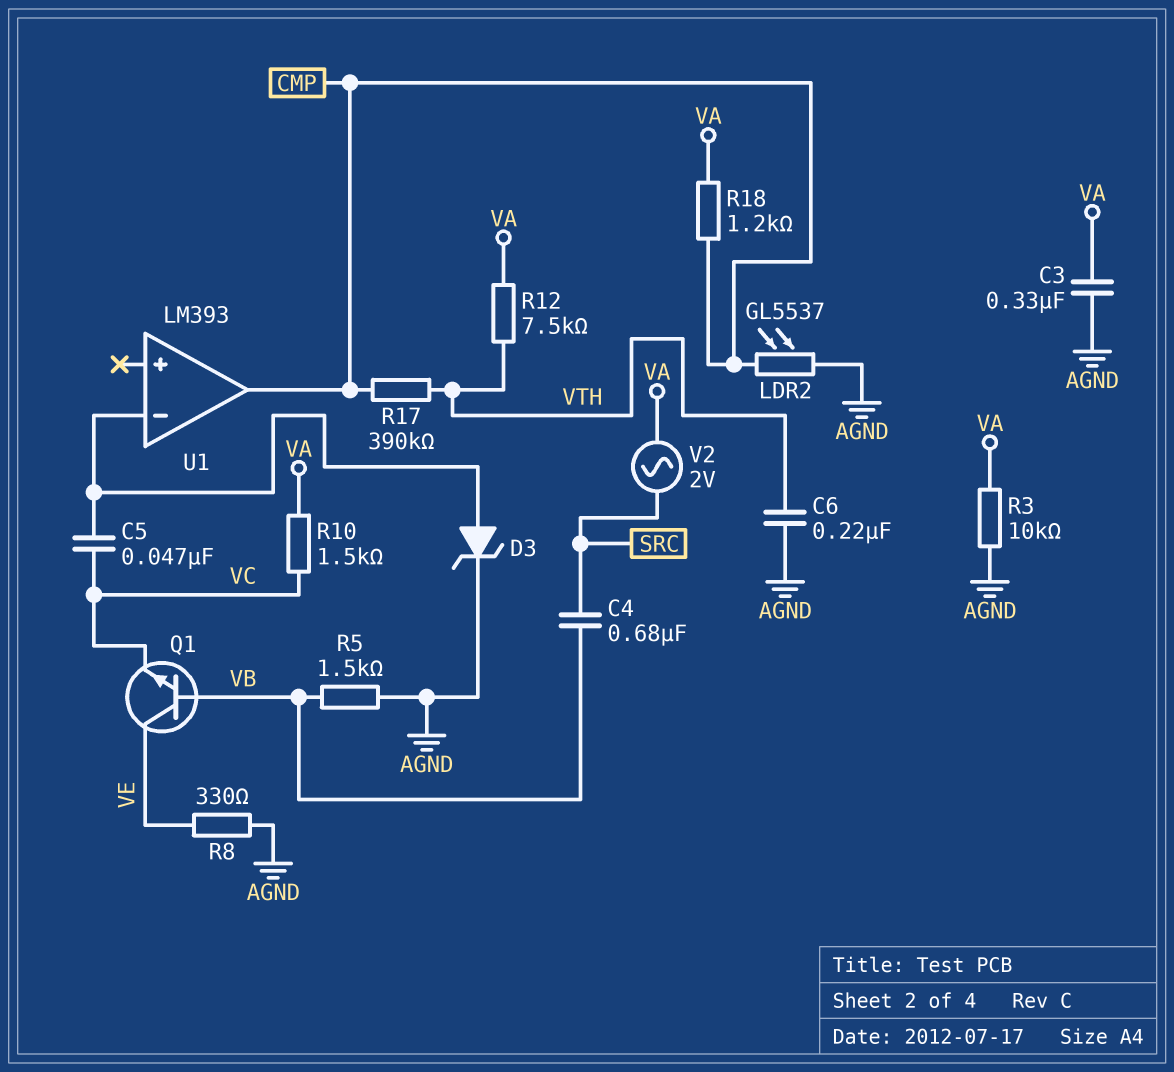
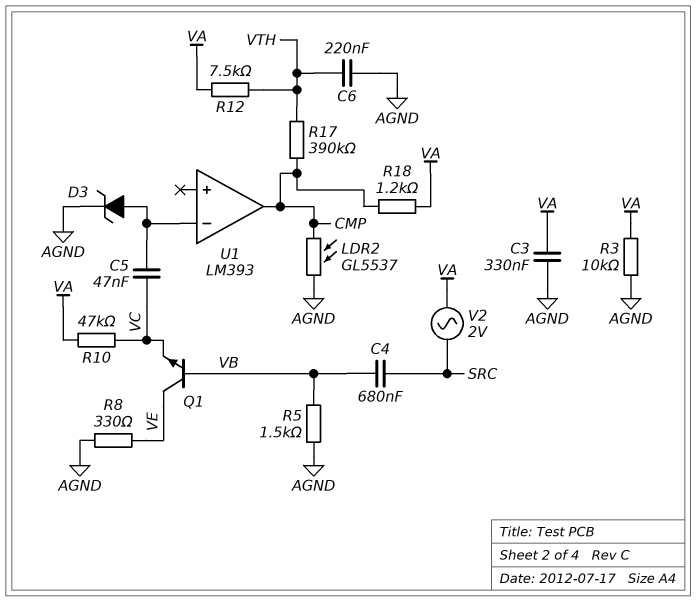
R10: 1.5k (VA, VC) -> 47k (VA, VC)

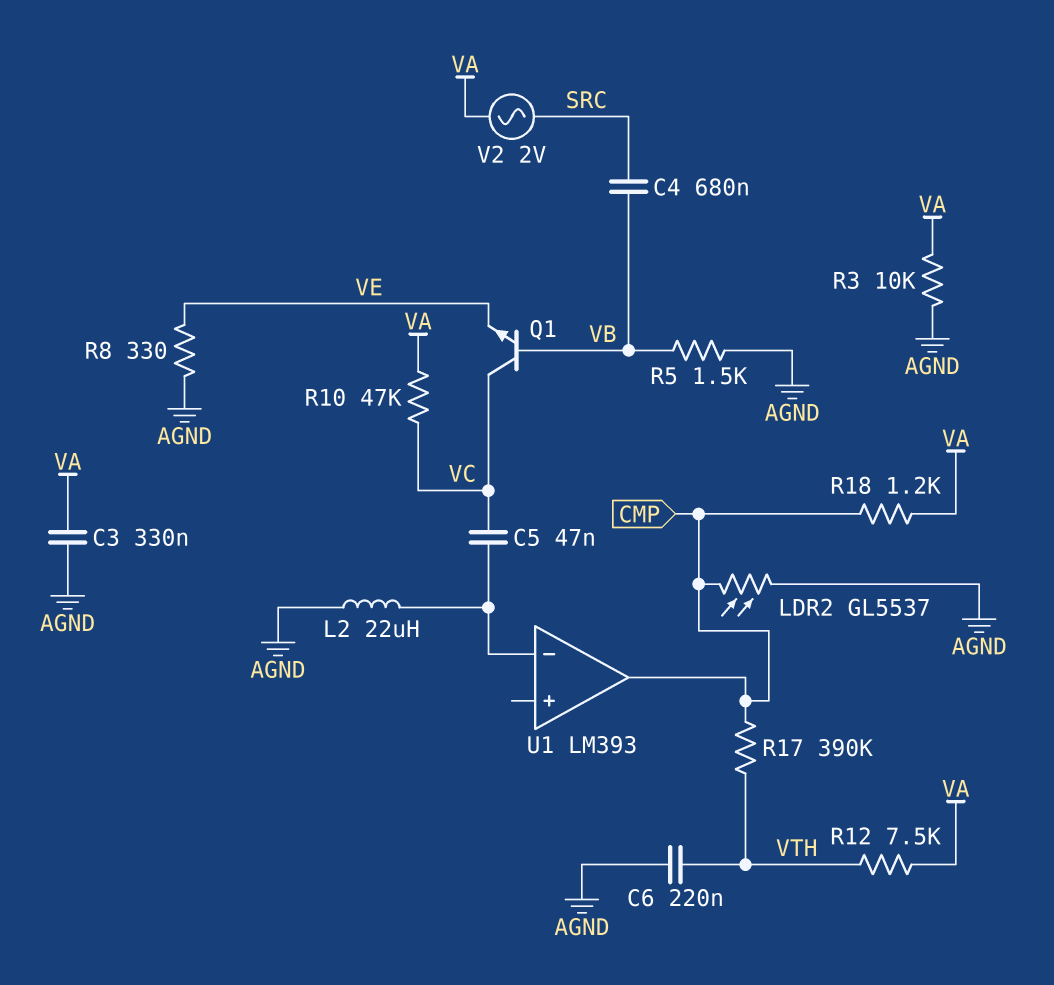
D3: zener (A U1/in-, K AGND) -> none
L2: none -> 22uH (AGND, U1/in-)
Q1: NPN (B VB, C VE, E VC) -> NPN (B VB, C VC, E VE)

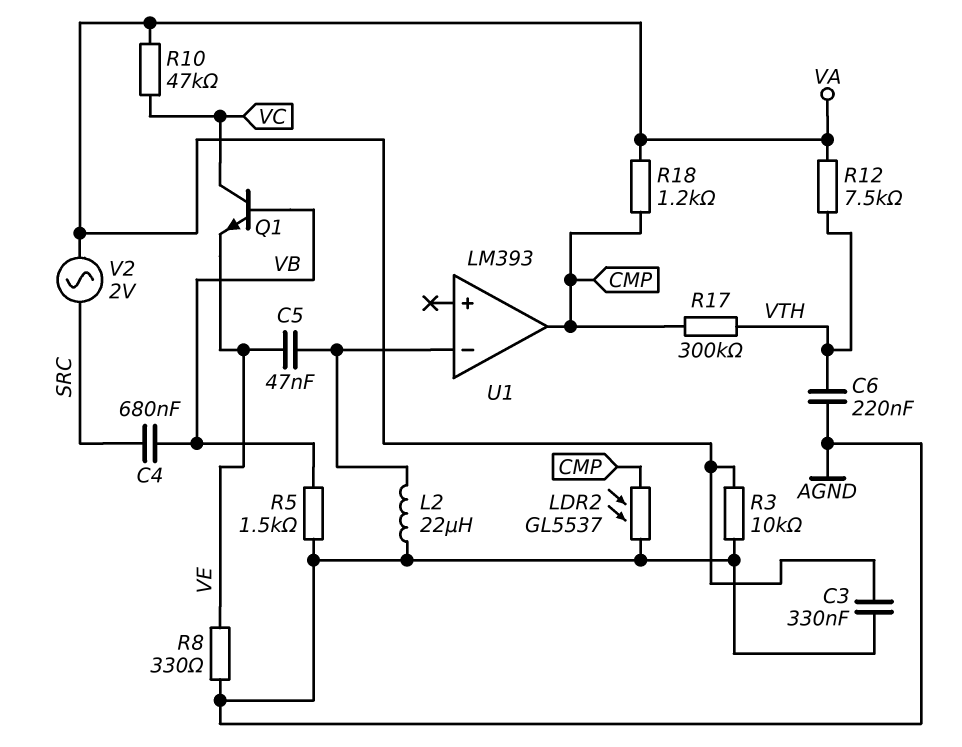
C5: 47nF (U1/in-, VC) -> 47nF (U1/in-, VE)
R17: 390k (CMP, VTH) -> 300k (CMP, VTH)

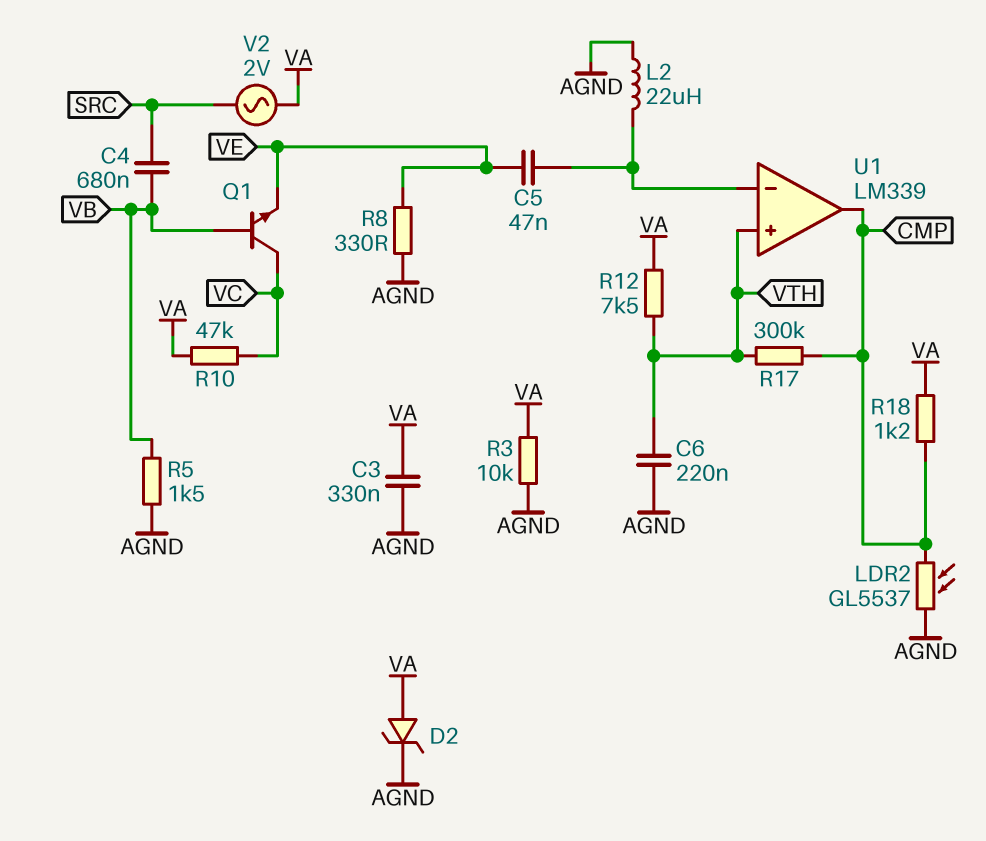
D2: none -> zener (A VA, K AGND)
U1: LM393 -> LM339
U1 pin in+: none -> VTH

